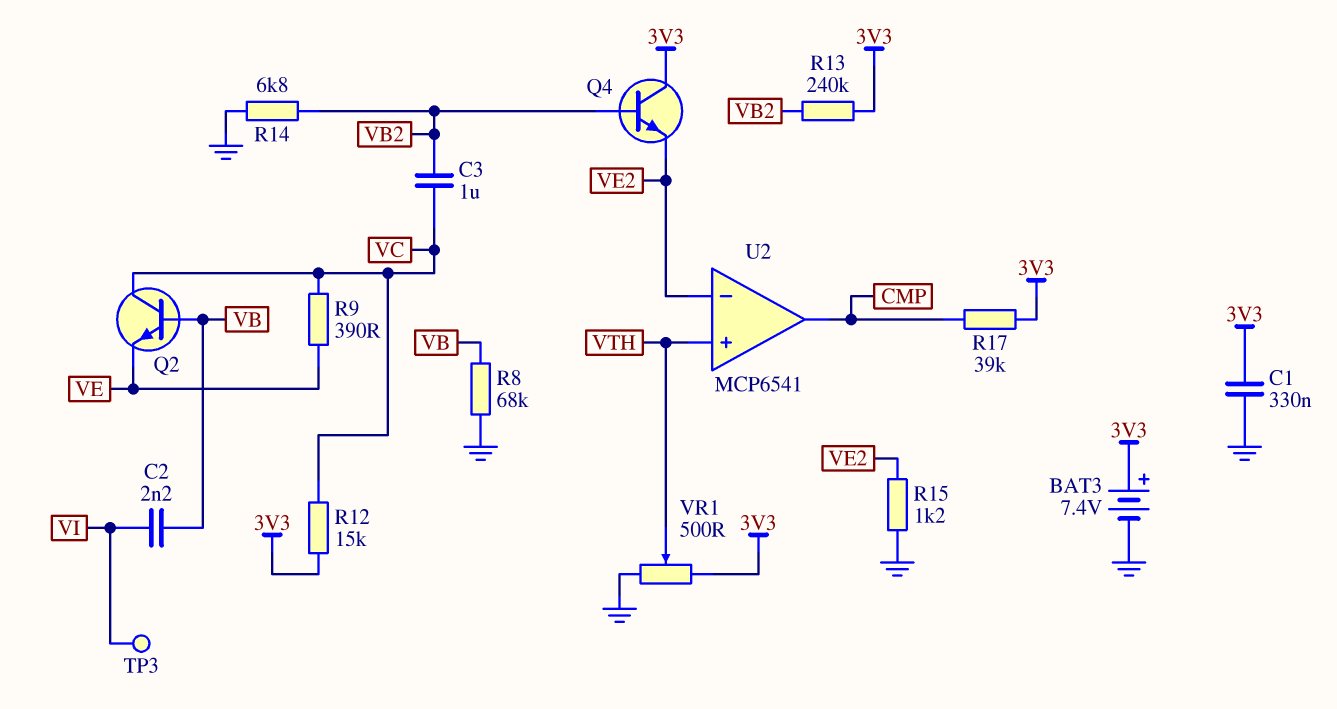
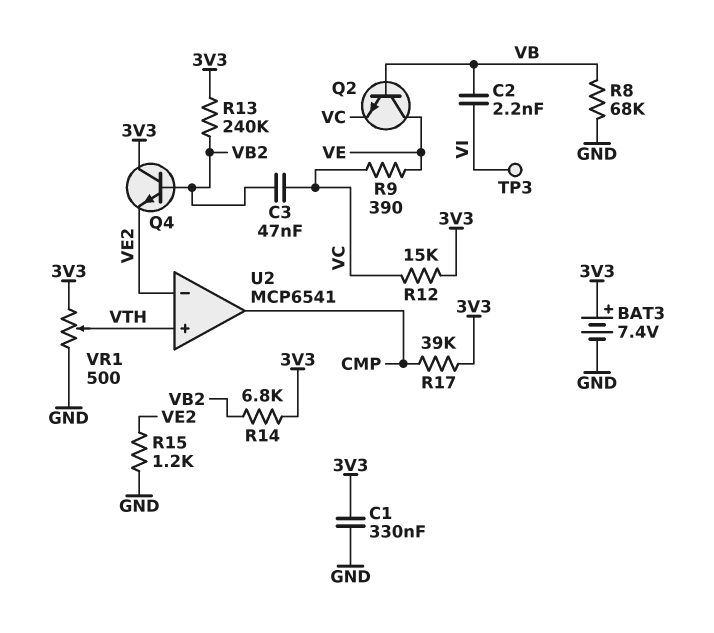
C3: 1uF (VB2, VC) -> 47nF (VB2, VC)
Q2: NPN (B VB, C VC, E VE) -> NPN (B VB, C VE, E VC)
R14: 6.8k (GND, VB2) -> 6.8k (3V3, VB2)

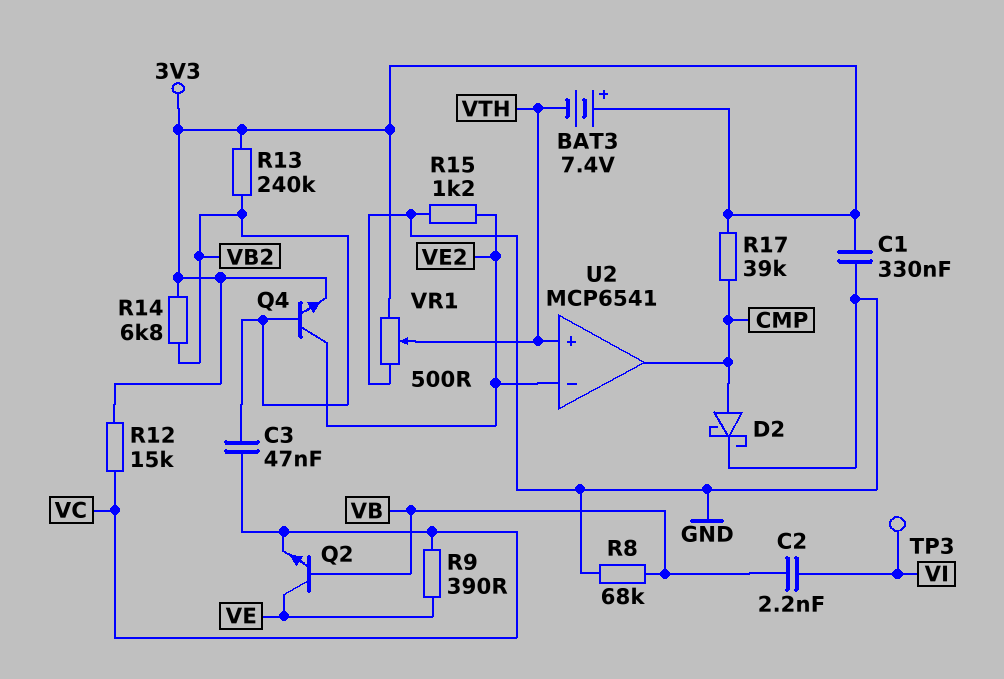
BAT3: 7.4V (plus 3V3, minus GND) -> 7.4V (plus 3V3, minus VTH)
D2: none -> schottky (A CMP, K GND)
Q4: NPN (B VB2, C 3V3, E VE2) -> NPN (B VB2, C VE2, E 3V3)

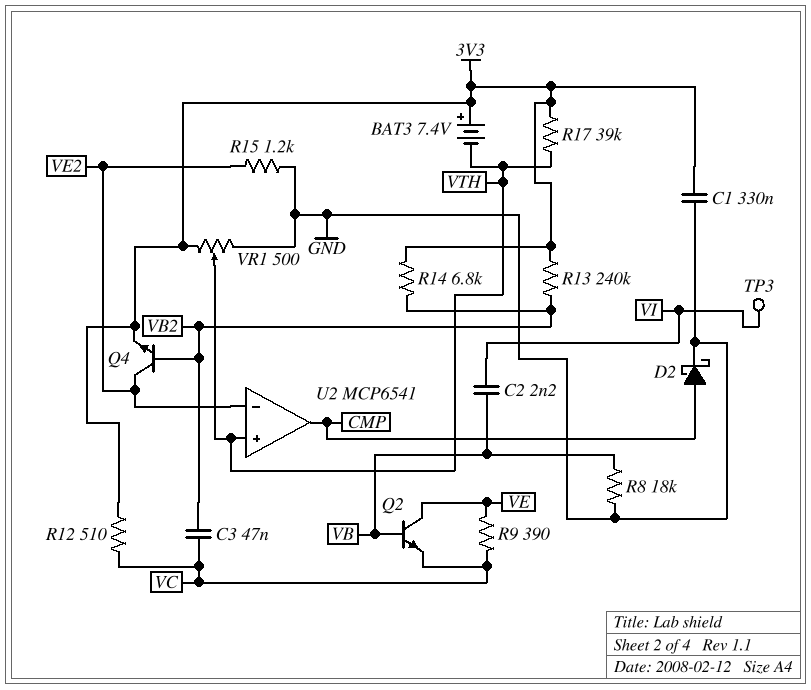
R8: 68k (GND, VB) -> 18k (GND, VB)
R12: 15k (3V3, VC) -> 510 (3V3, VC)
R17: 39k (3V3, CMP) -> 39k (3V3, VTH)

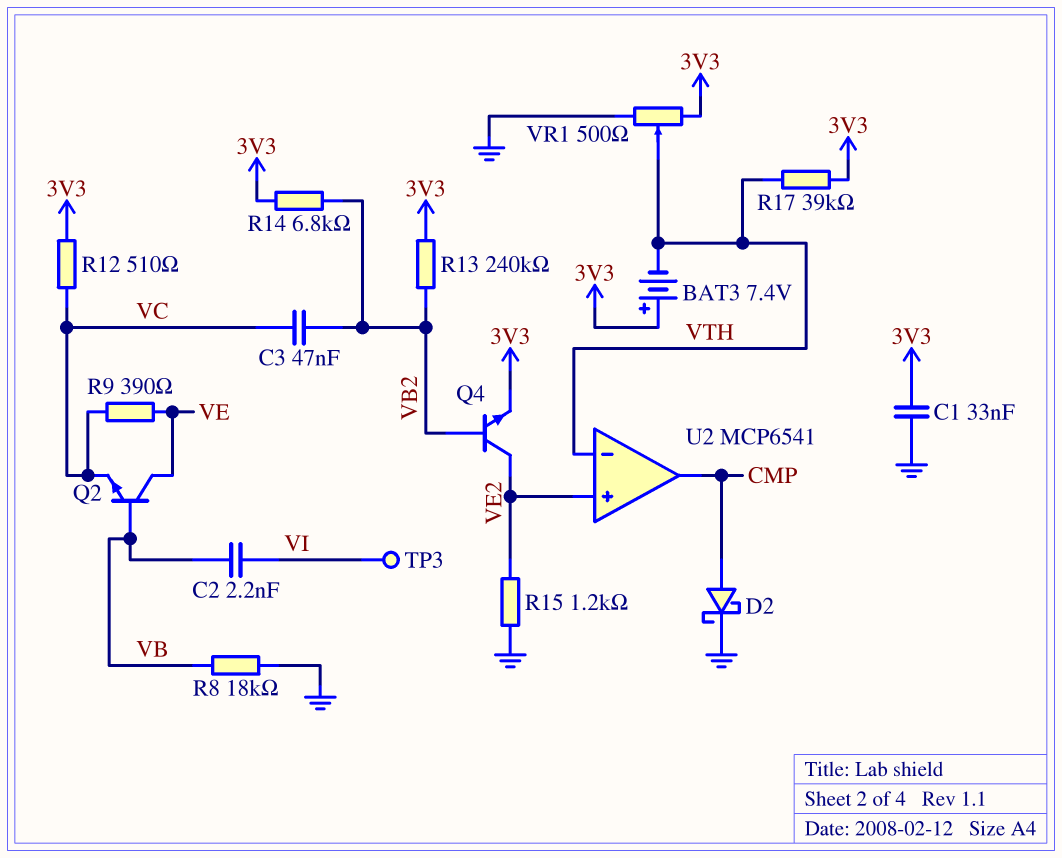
C1: 330nF (3V3, GND) -> 33nF (3V3, GND)
U2 pin in+: VTH -> VE2
U2 pin in-: VE2 -> VTH

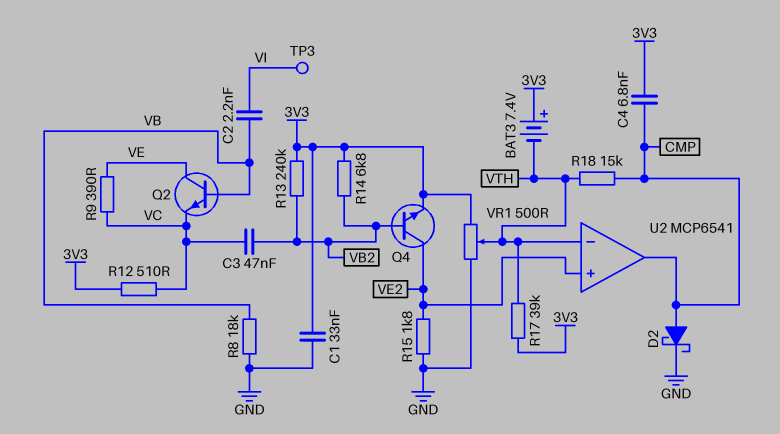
C4: none -> 6.8nF (3V3, CMP)
R15: 1.2k (GND, VE2) -> 1.8k (GND, VE2)
R18: none -> 15k (CMP, VTH)

